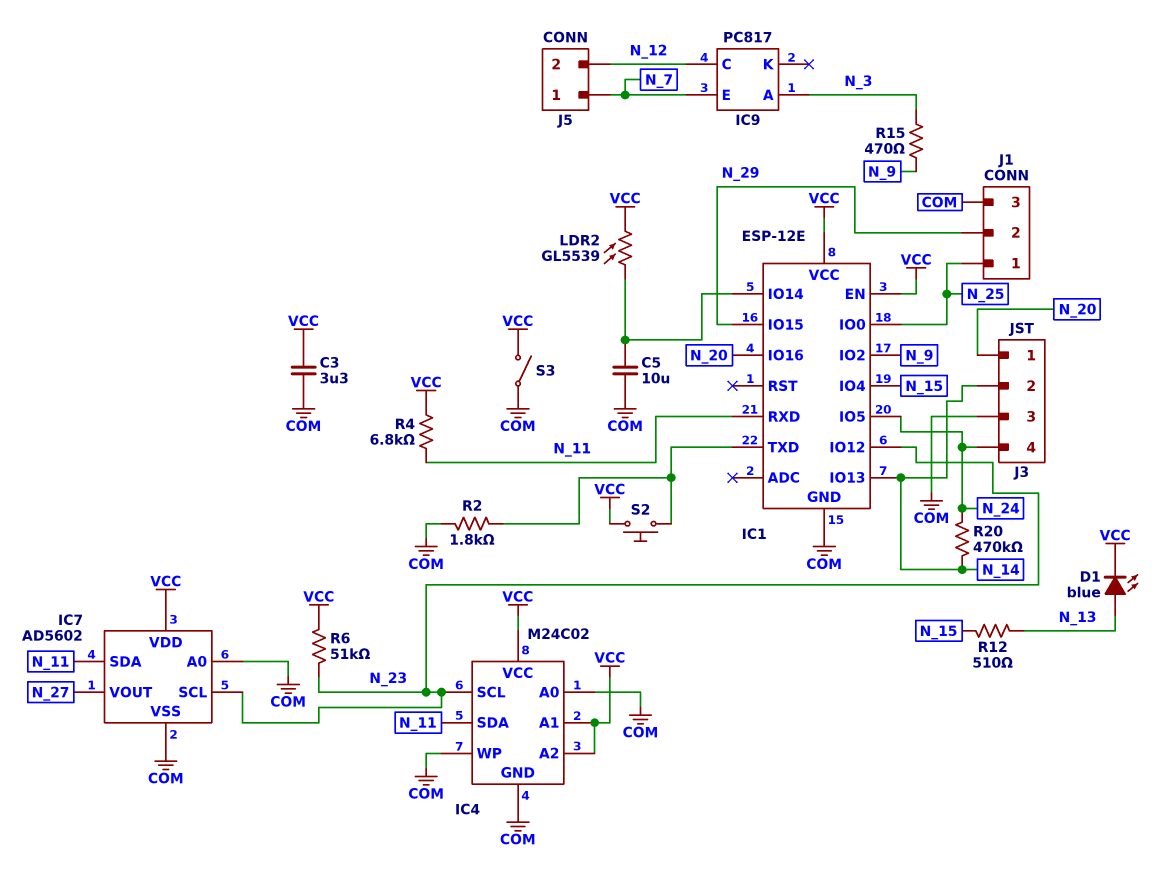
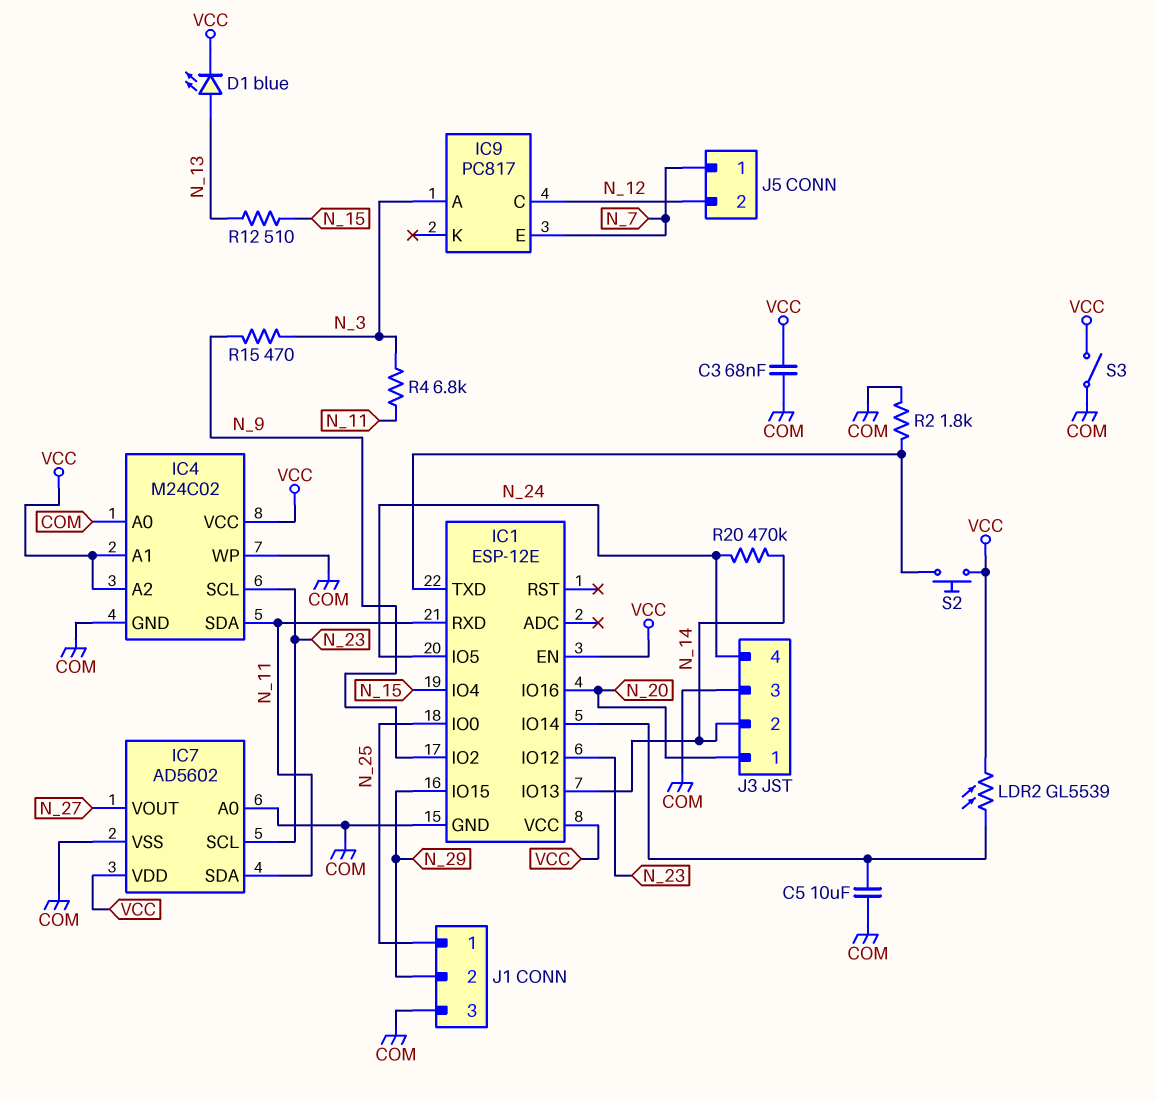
C3: 3.3uF (COM, VCC) -> 68nF (COM, VCC)
R4: 6.8k (N_11, VCC) -> 6.8k (N_3, N_11)
R6: 51k (N_23, VCC) -> none

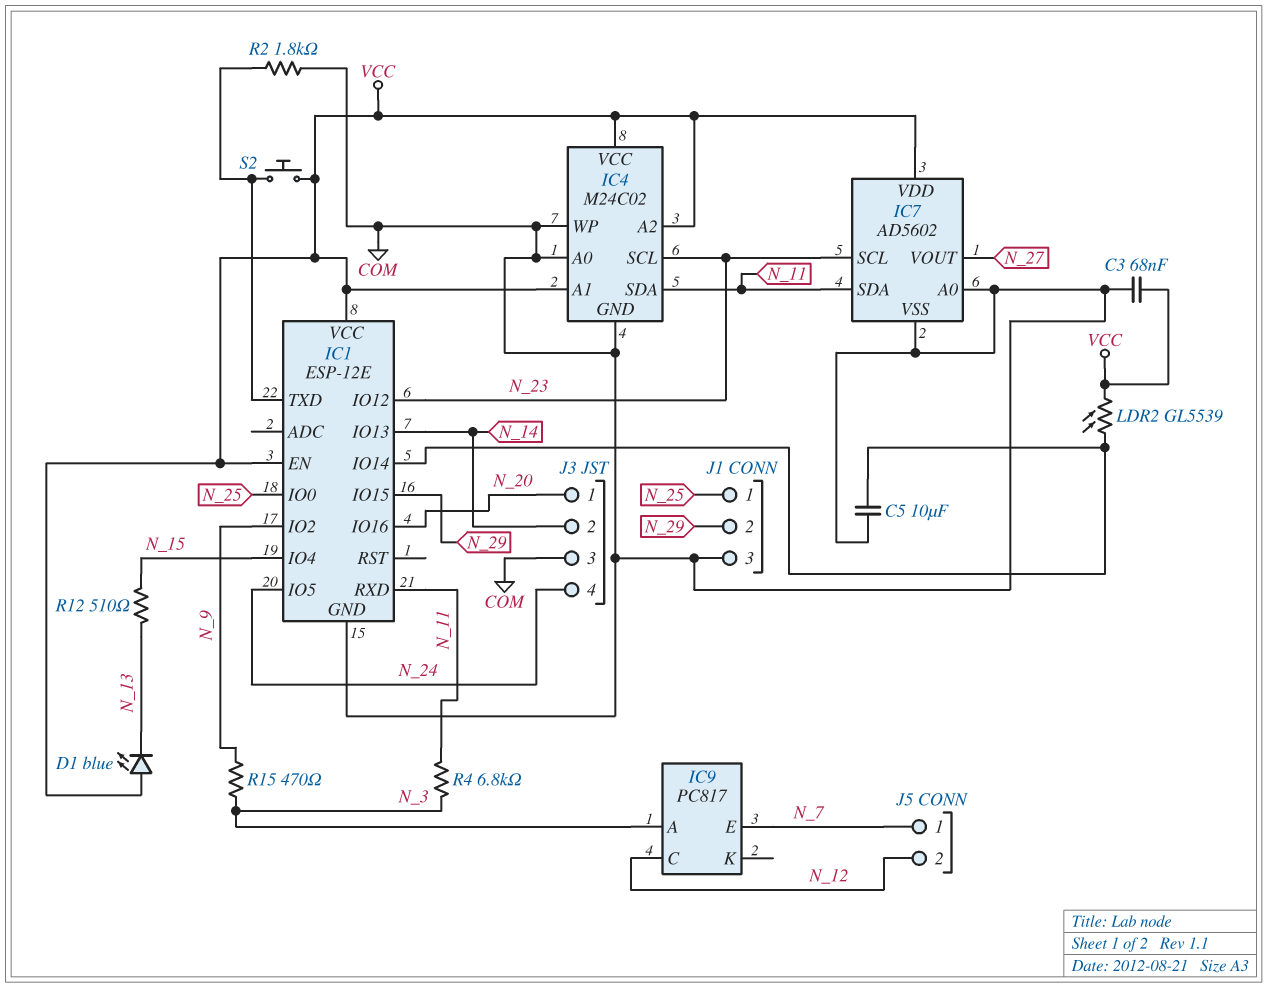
D1: LED blue (A N_13, K VCC) -> LED blue (A VCC, K N_13)
R20: 470k (N_14, N_24) -> none
S3: switch (COM, VCC) -> none

